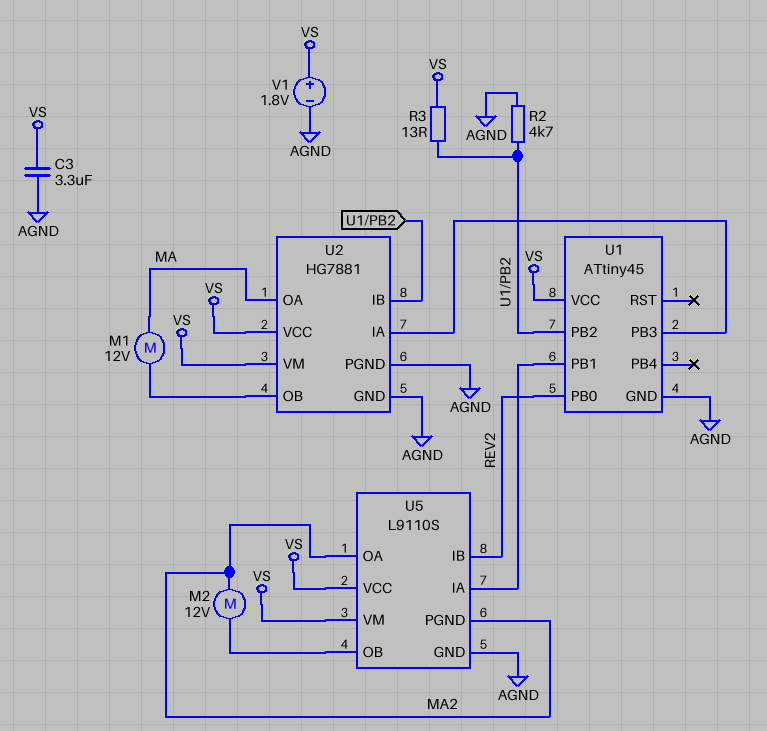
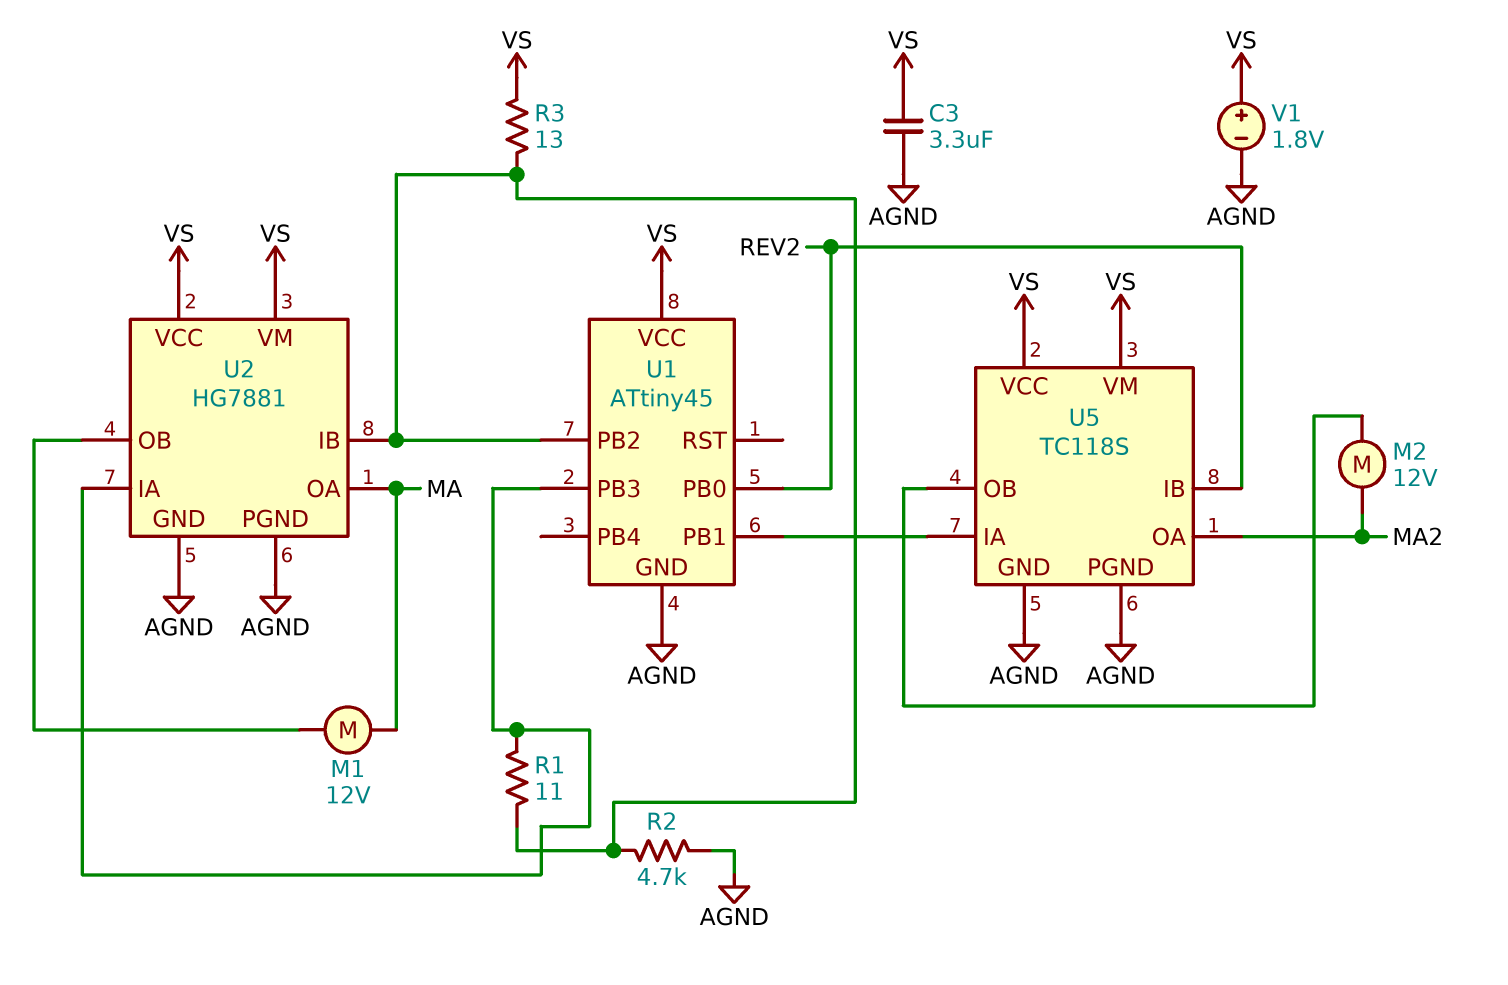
R1: none -> 11 (U1/PB2, U1/PB3)
U5: L9110S -> TC118S
U5 pin PGND: MA2 -> AGND

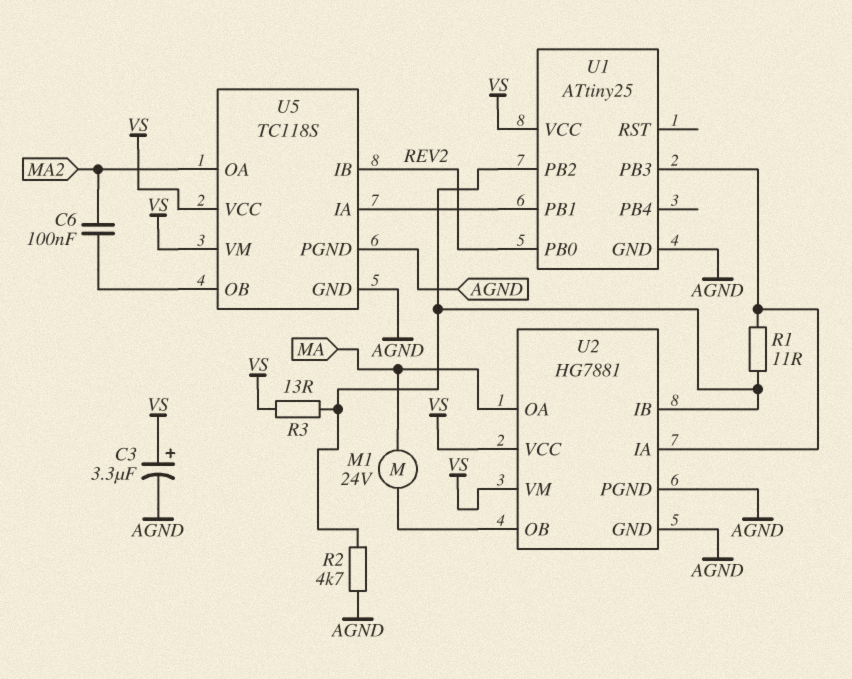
C3: 3.3uF (AGND, VS) -> 3.3uF (plus VS, minus AGND)
C6: none -> 100nF (MA2, U5/OB)
M1: motor 12V (MA, U2/OB) -> motor 24V (MA, U2/OB)
M2: motor 12V (MA2, U5/OB) -> none
U1: ATtiny45 -> ATtiny25
V1: 1.8V (plus VS, minus AGND) -> none

